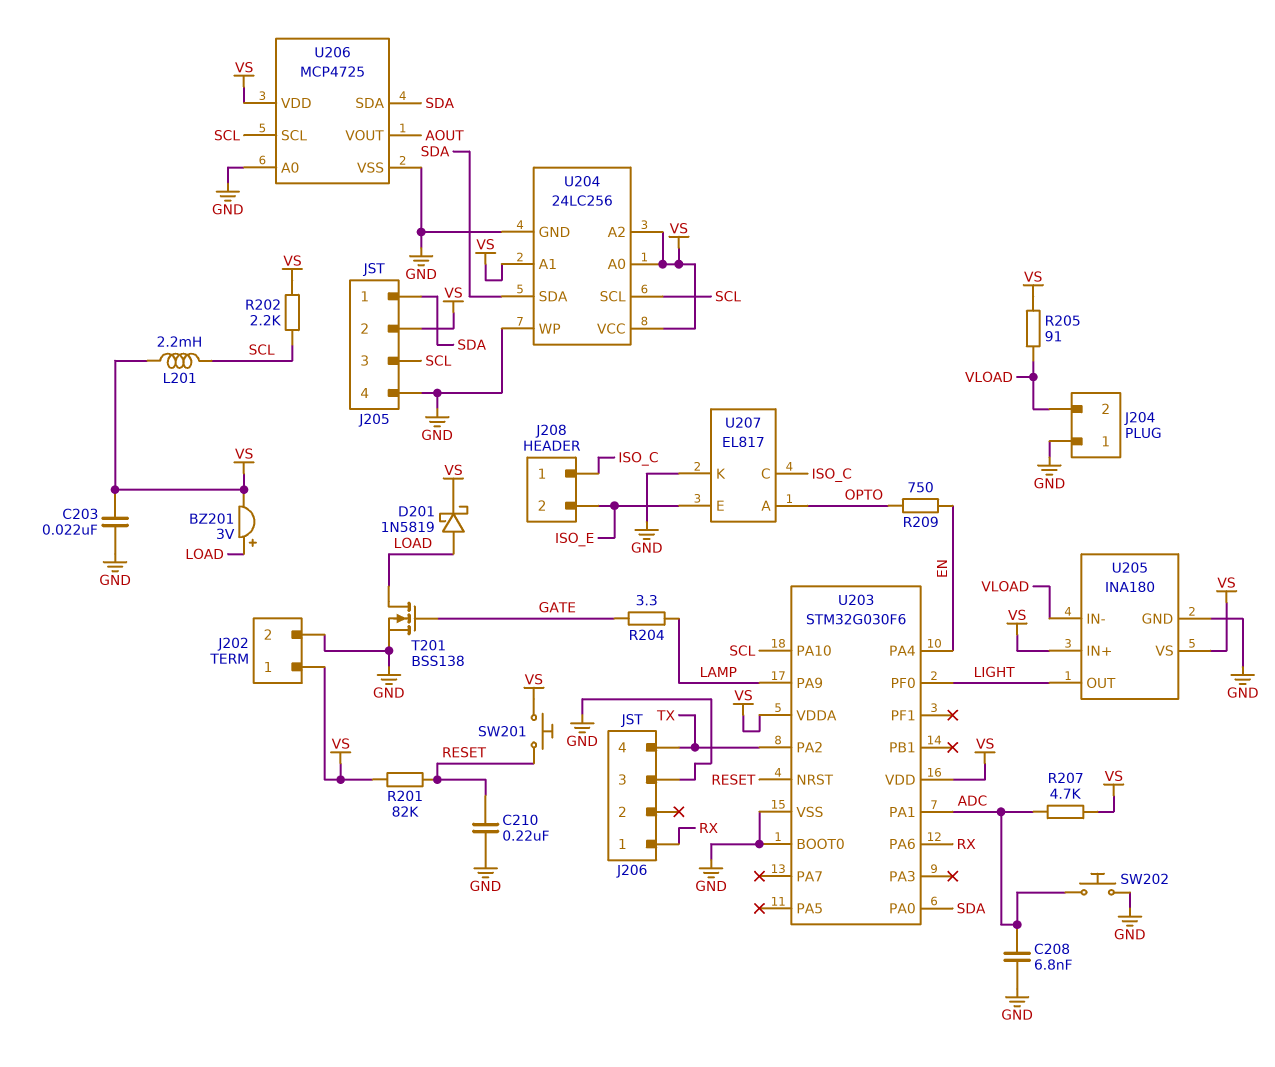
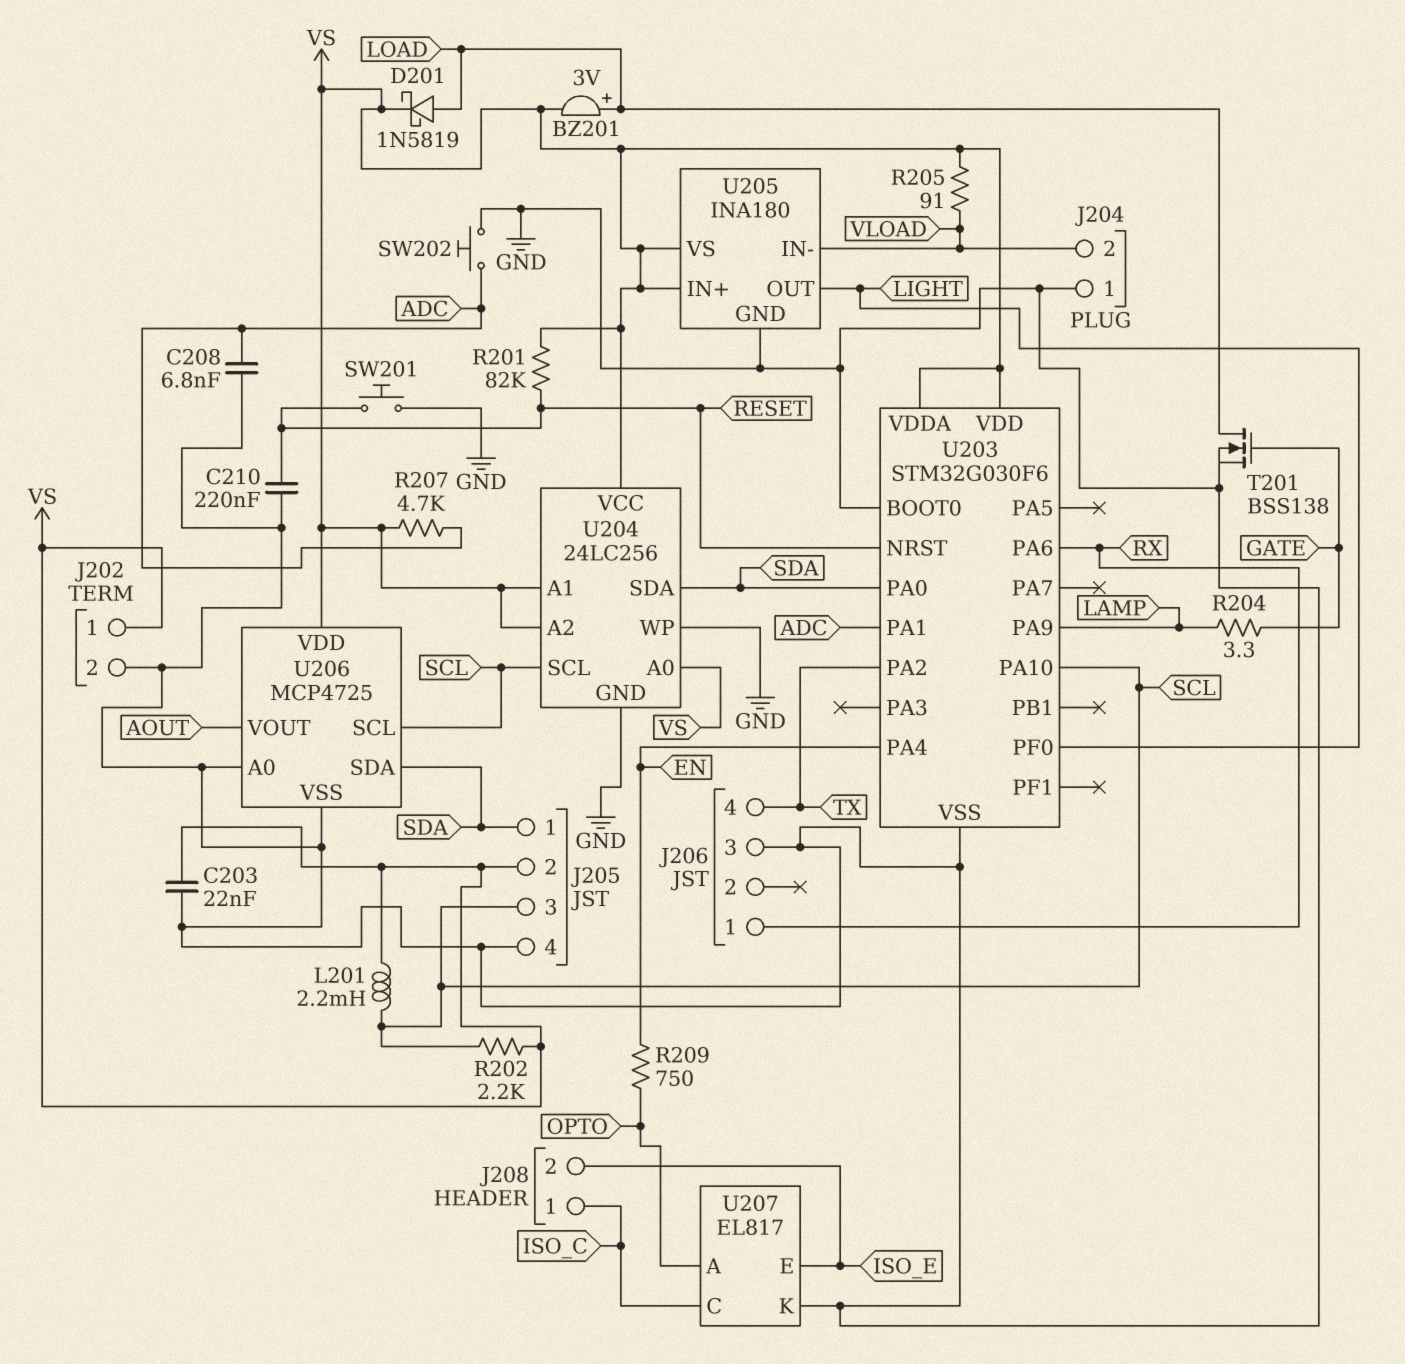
SW201: button (RESET, VS) -> button (GND, RESET)

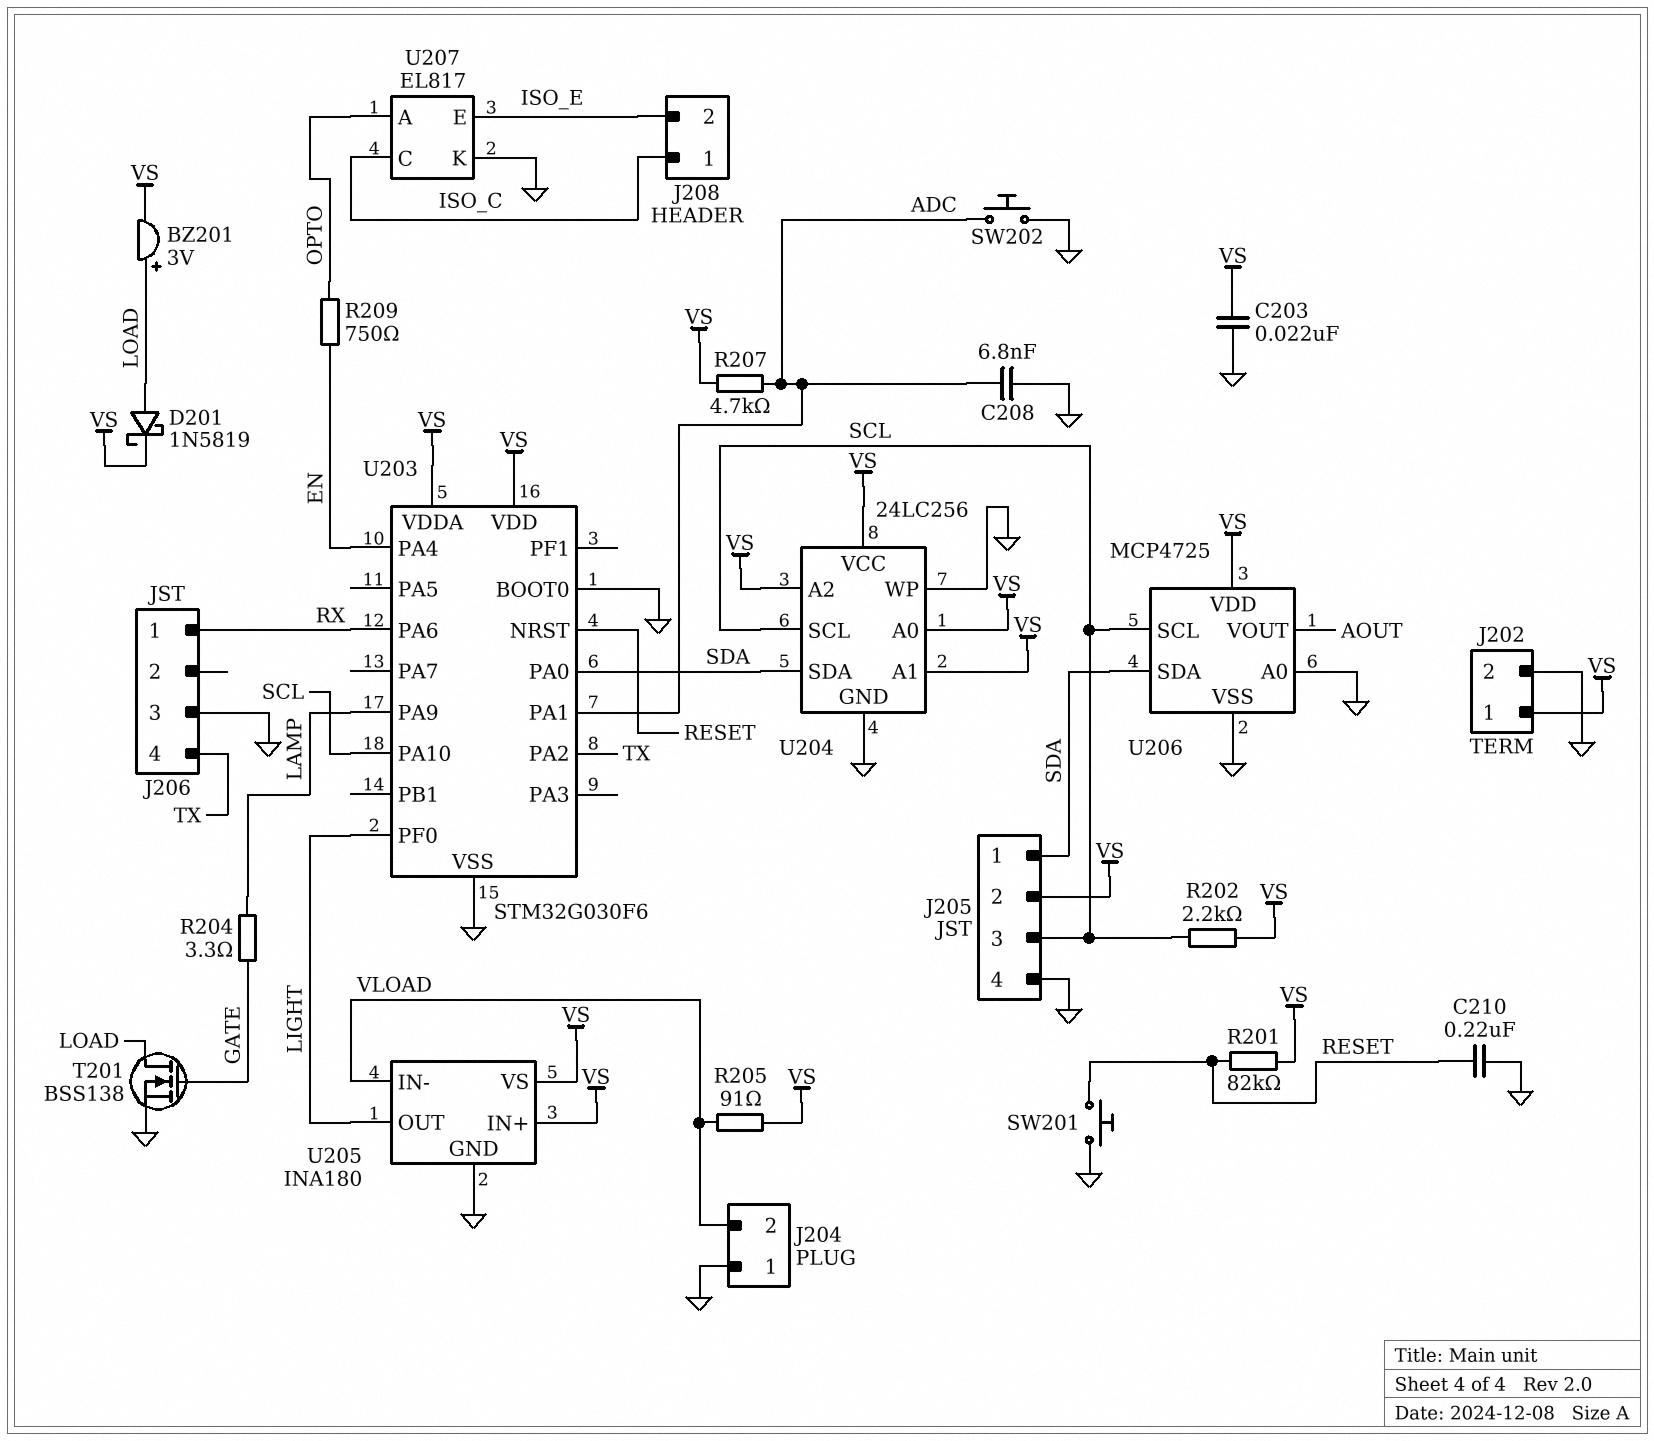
L201: 2.2mH (SCL, VS) -> none

